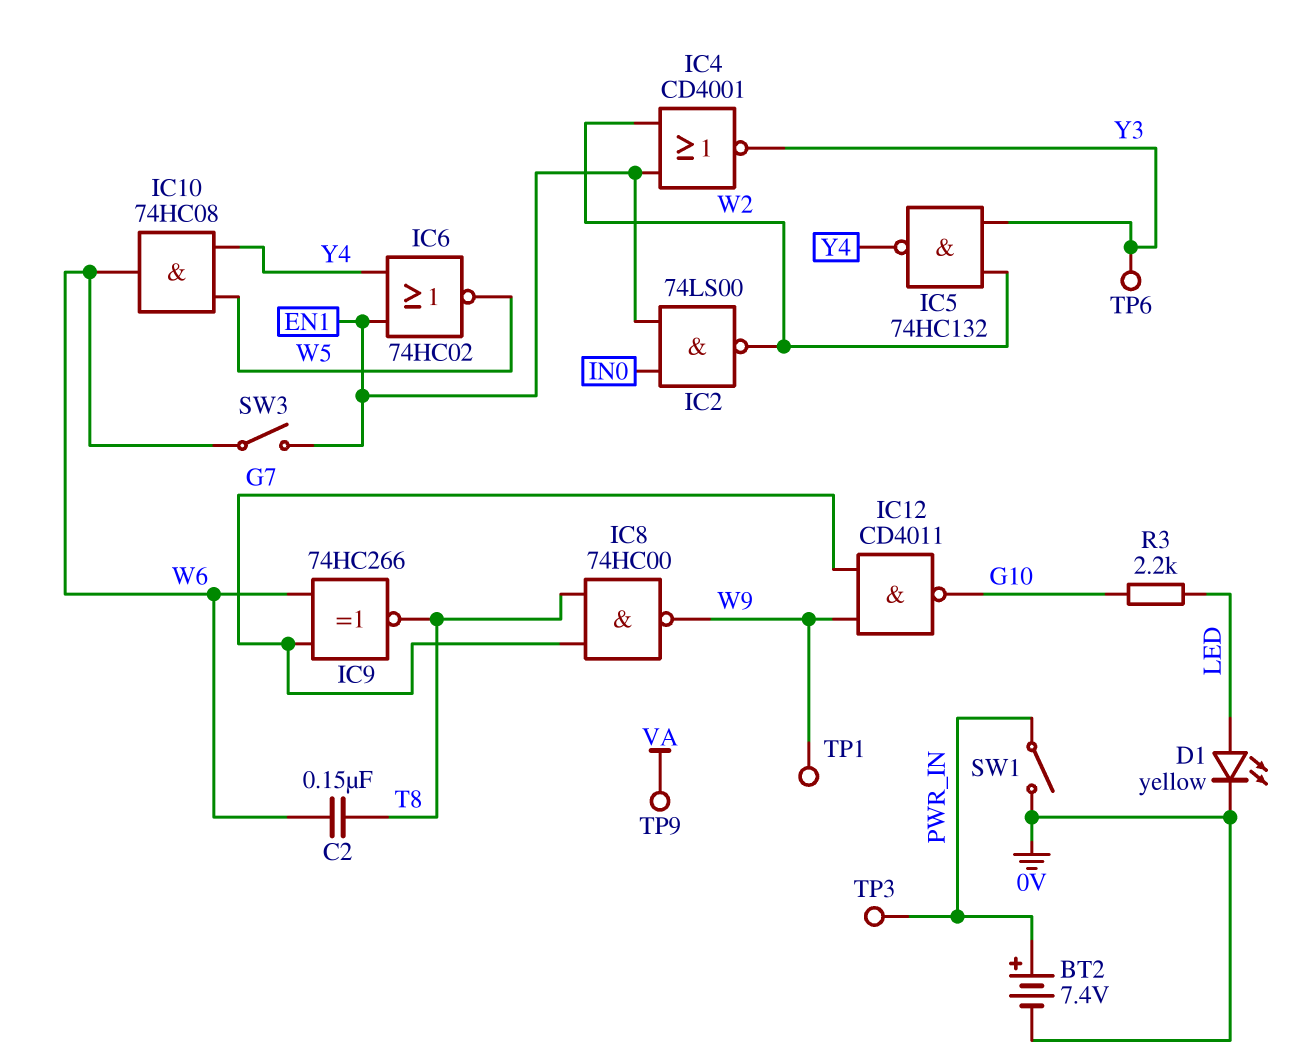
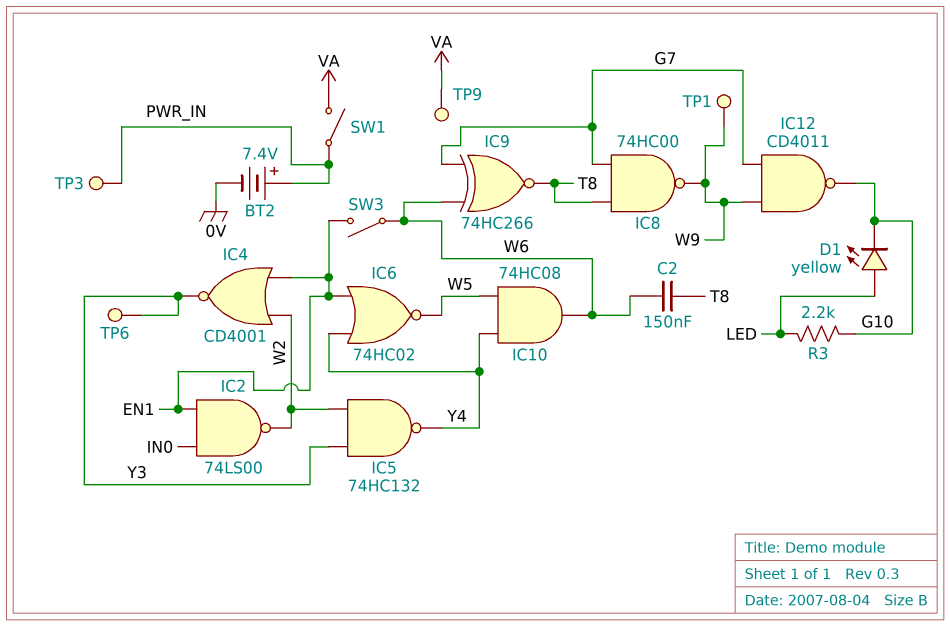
D1: LED yellow (A LED, K 0V) -> LED yellow (A LED, K G10)
SW1: switch (0V, PWR_IN) -> switch (PWR_IN, VA)

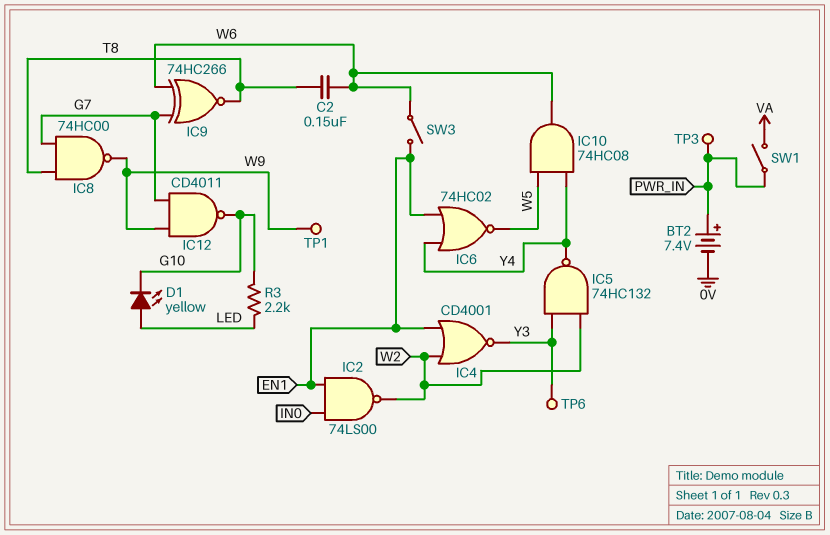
TP9: test point (VA) -> none

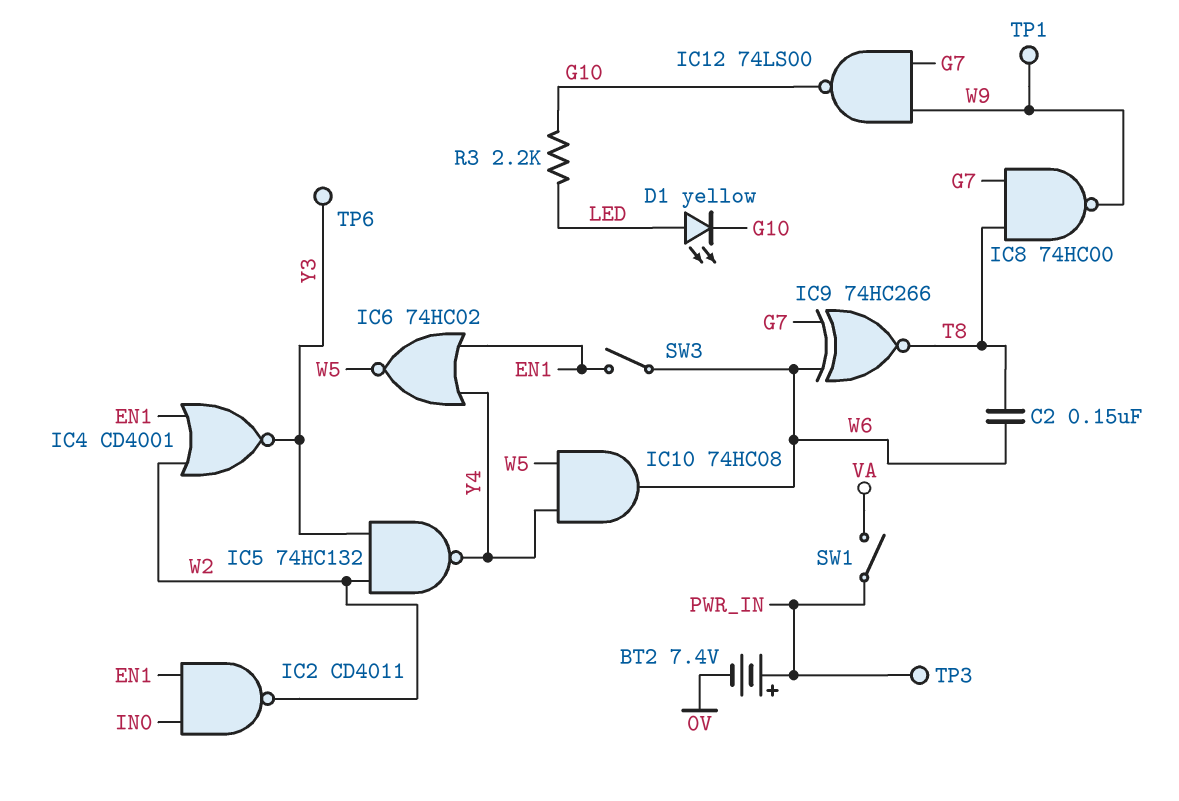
IC2: NAND 74LS00 (in EN1, in IN0, out W2) -> NAND CD4011 (in EN1, in IN0, out W2)
IC12: NAND CD4011 (in G7, in W9, out G10) -> NAND 74LS00 (in G7, in W9, out G10)

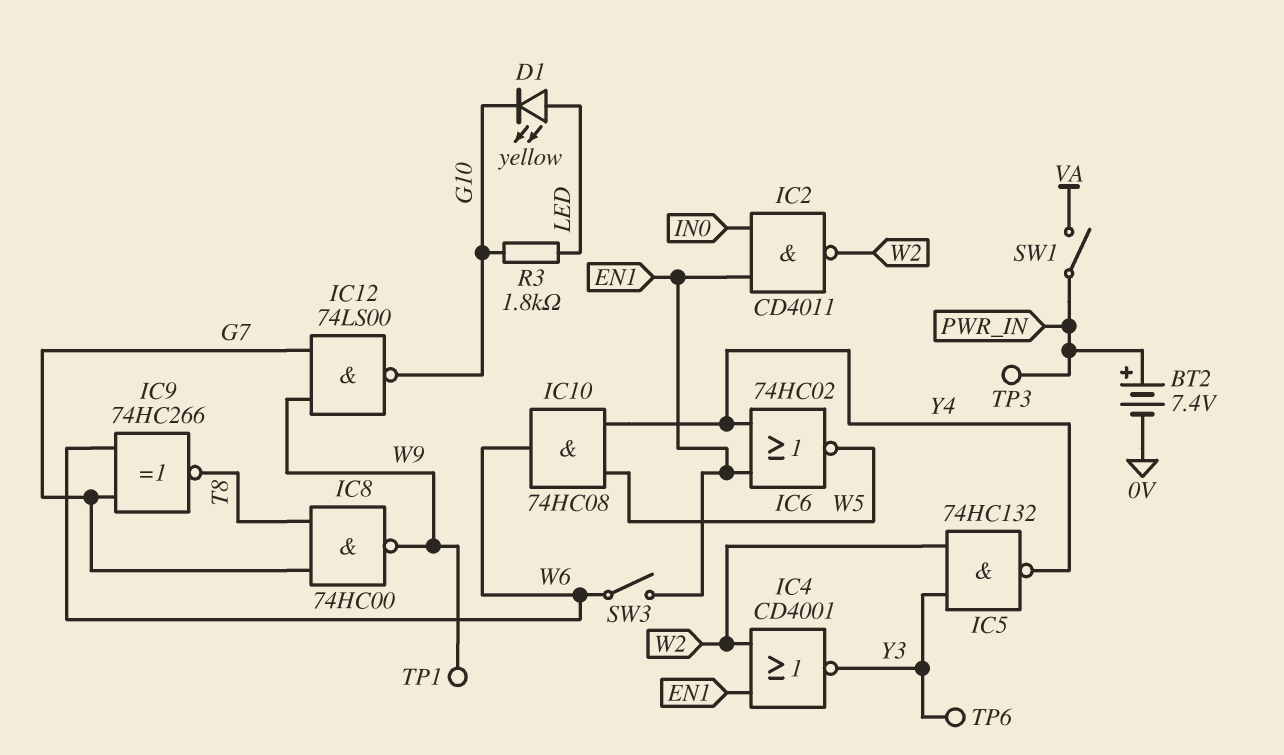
C2: 150nF (T8, W6) -> none
R3: 2.2k (G10, LED) -> 1.8k (G10, LED)

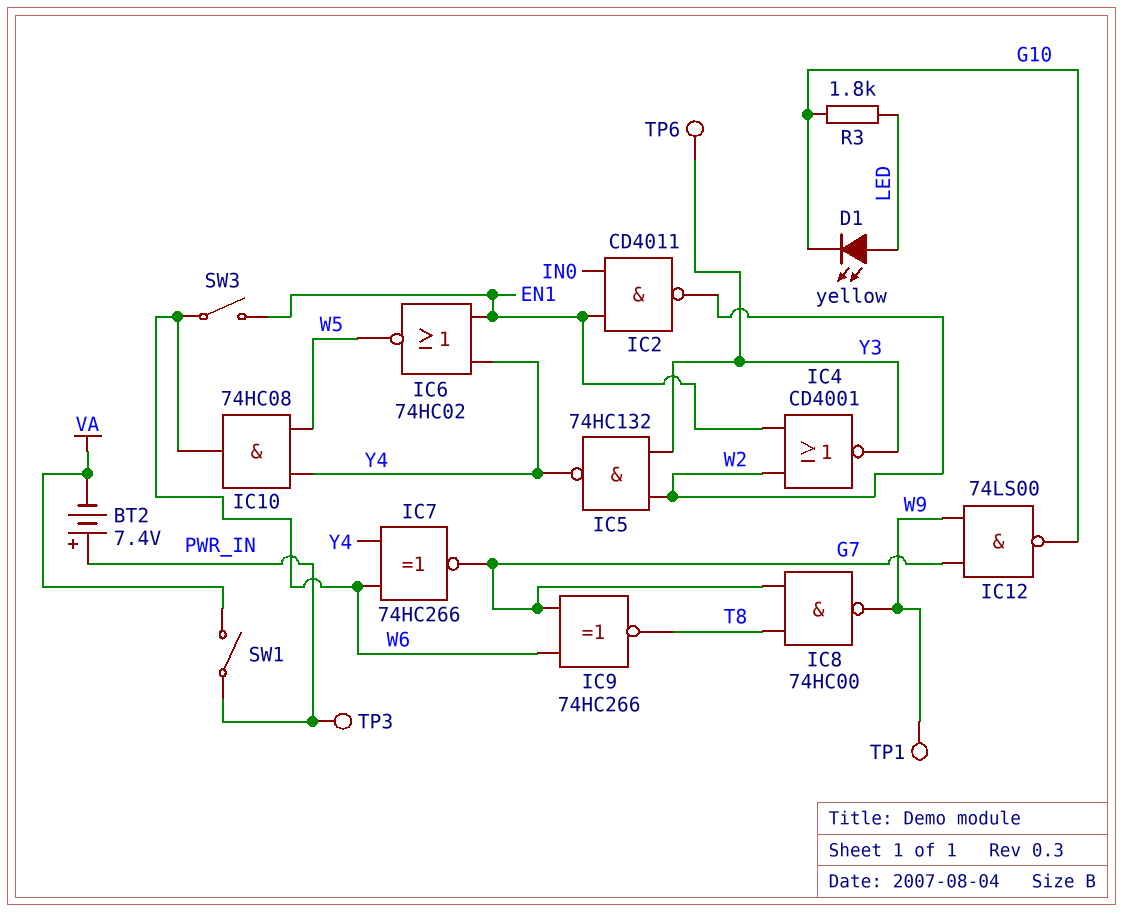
BT2: 7.4V (plus PWR_IN, minus 0V) -> 7.4V (plus PWR_IN, minus VA)
IC7: none -> XNOR 74HC266 (in W6, in Y4, out G7)

